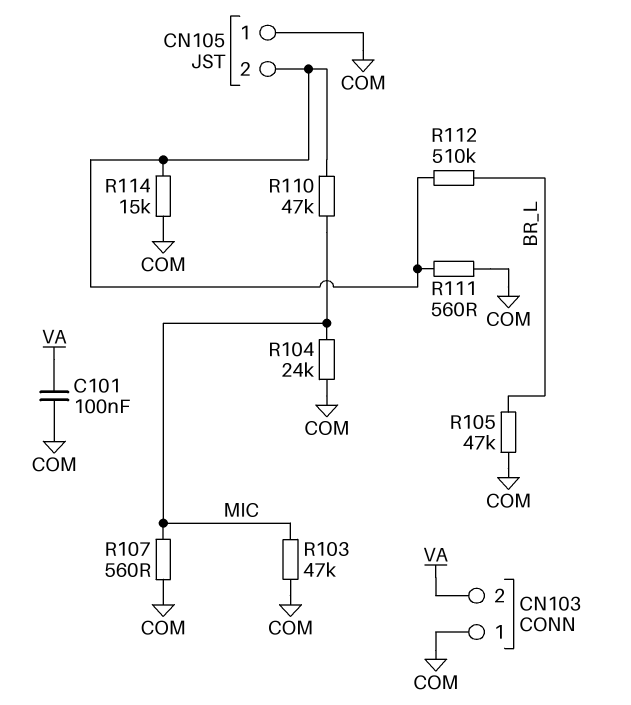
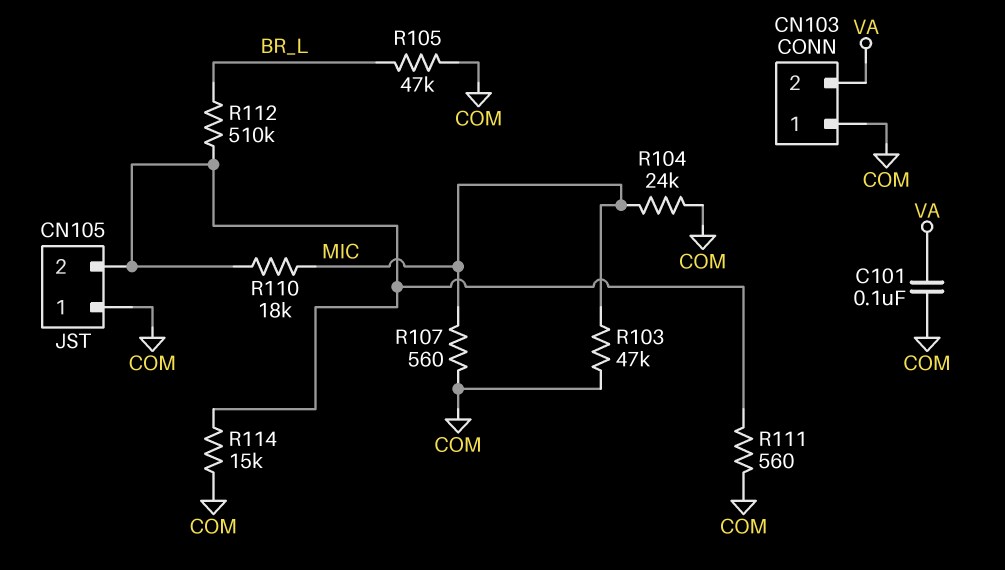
R110: 47k (CN105/2, MIC) -> 18k (CN105/2, MIC)

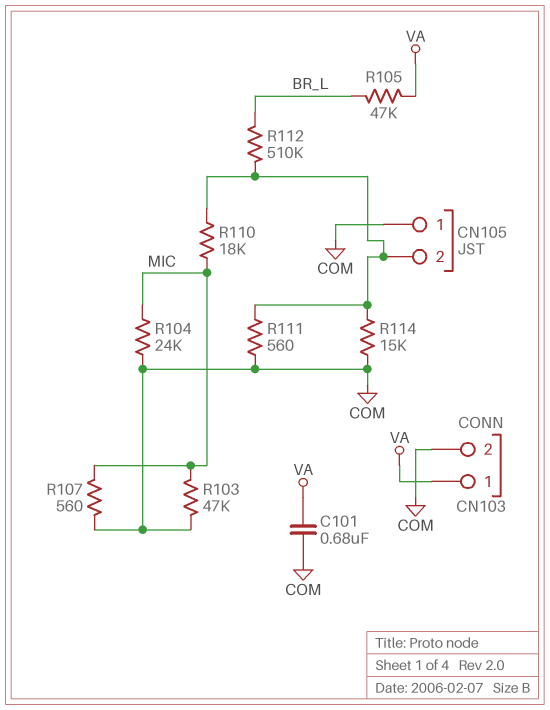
C101: 100nF (COM, VA) -> 680nF (COM, VA)
CN103 pin 1: COM -> VA
CN103 pin 2: VA -> COM
R105: 47k (BR_L, COM) -> 47k (BR_L, VA)

